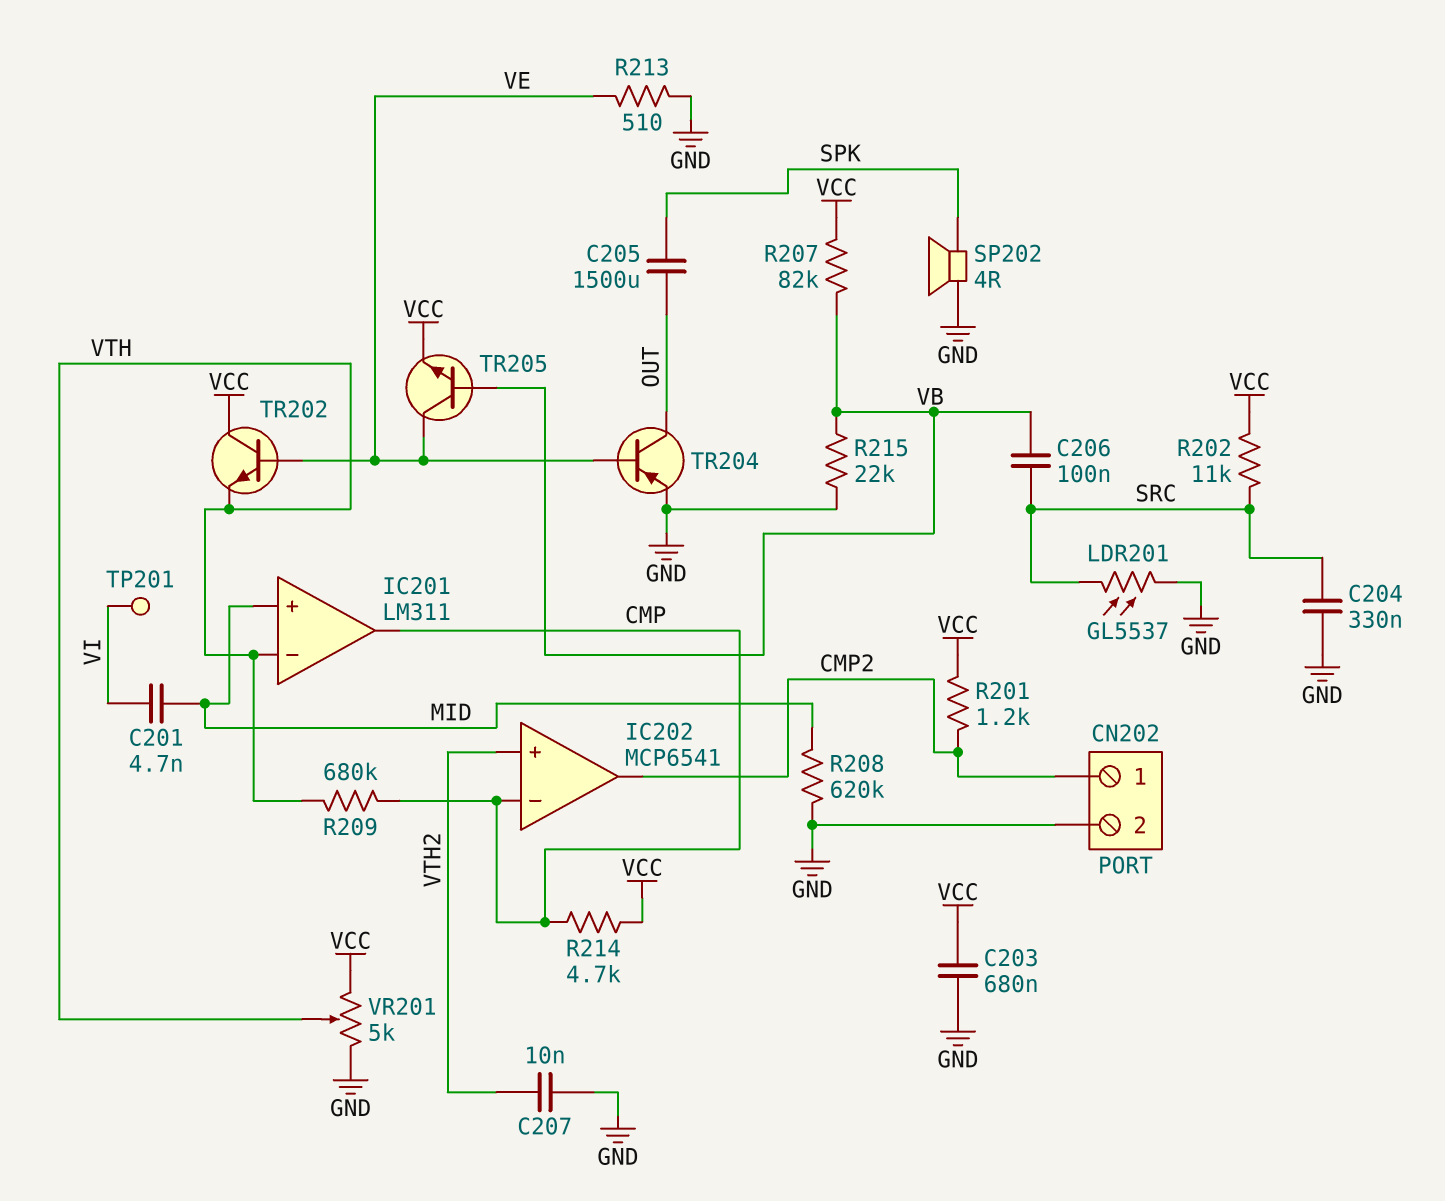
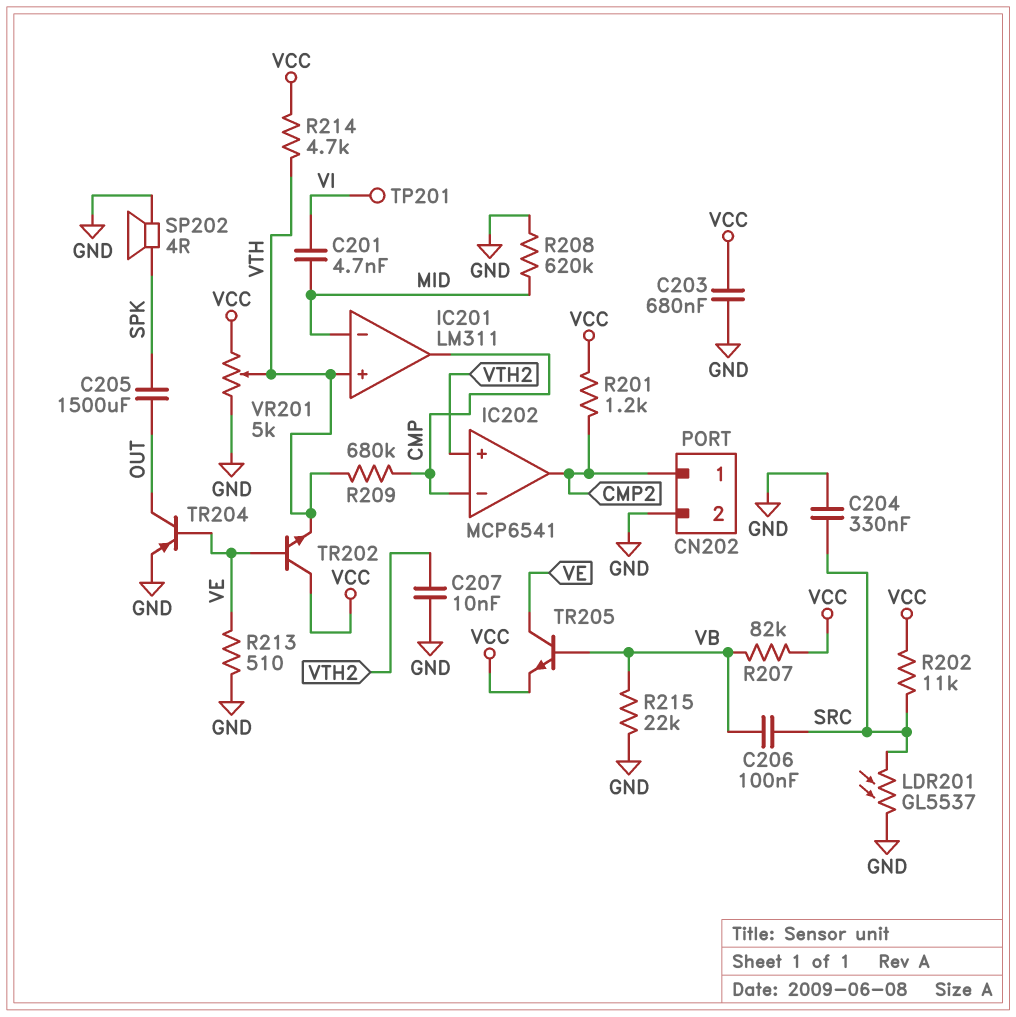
IC201 pin in+: MID -> VTH
IC201 pin in-: VTH -> MID
R214: 4.7k (CMP, VCC) -> 4.7k (VCC, VTH)

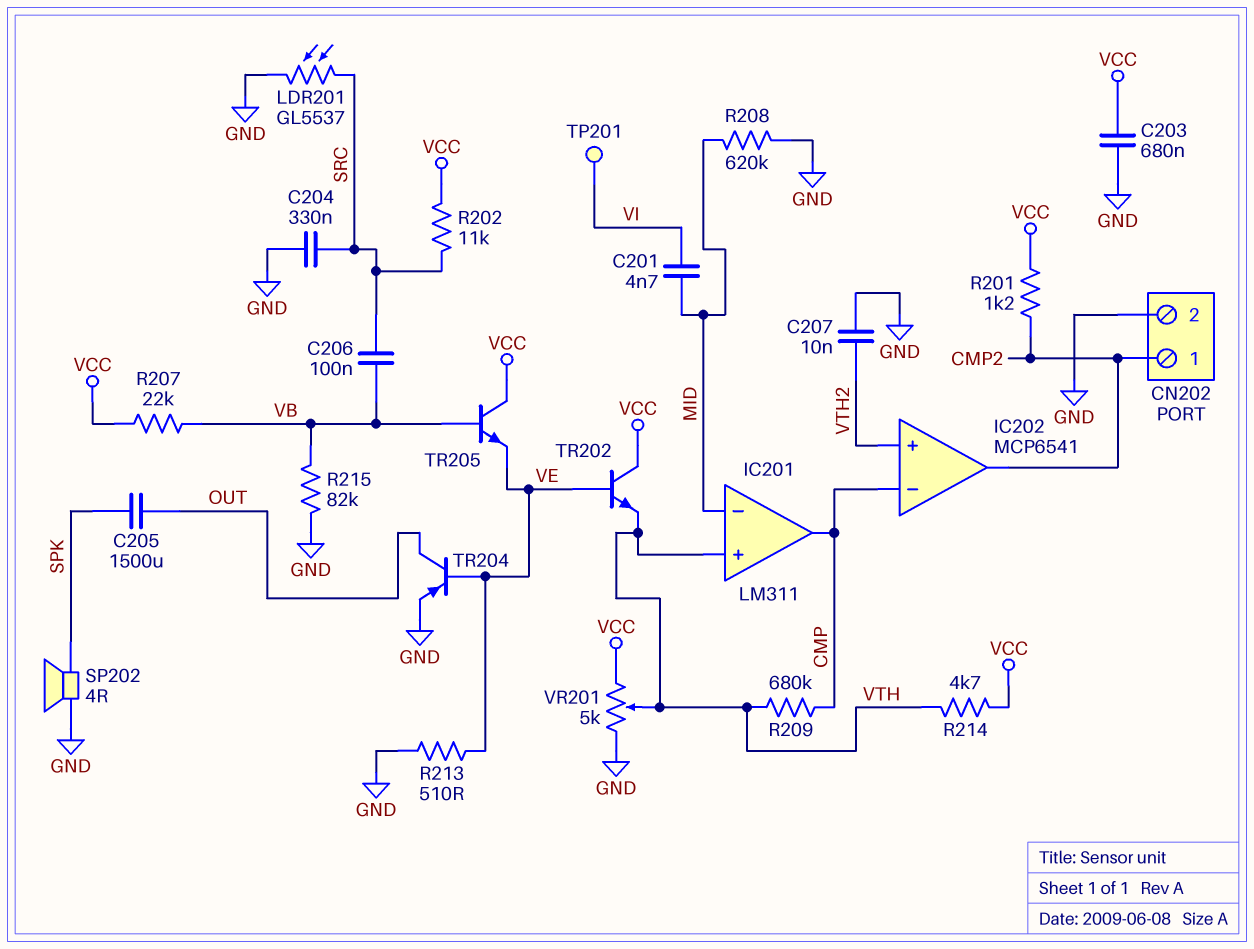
R207: 82k (VB, VCC) -> 22k (VB, VCC)
R215: 22k (GND, VB) -> 82k (GND, VB)
TR205: NPN (B VB, C VE, E VCC) -> NPN (B VB, C VCC, E VE)

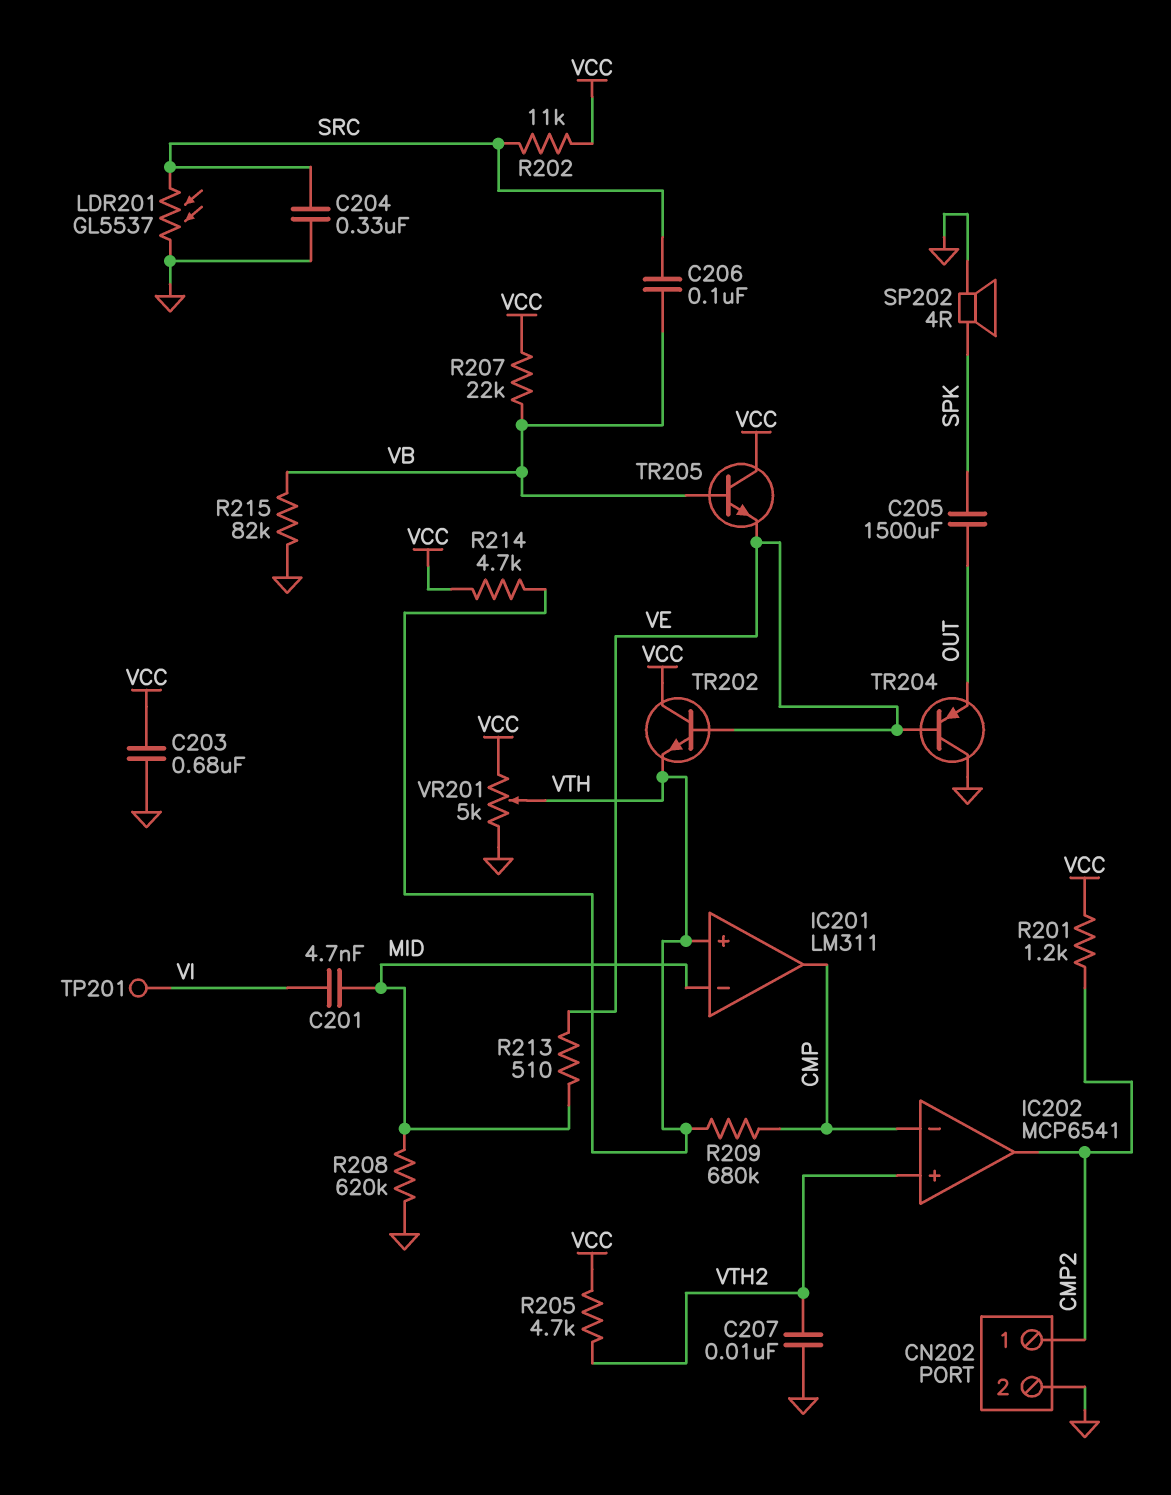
R205: none -> 4.7k (VCC, VTH2)
R213: 510 (GND, VE) -> 510 (MID, VE)
TR204: PNP (B VE, C OUT, E GND) -> PNP (B VE, C GND, E OUT)

